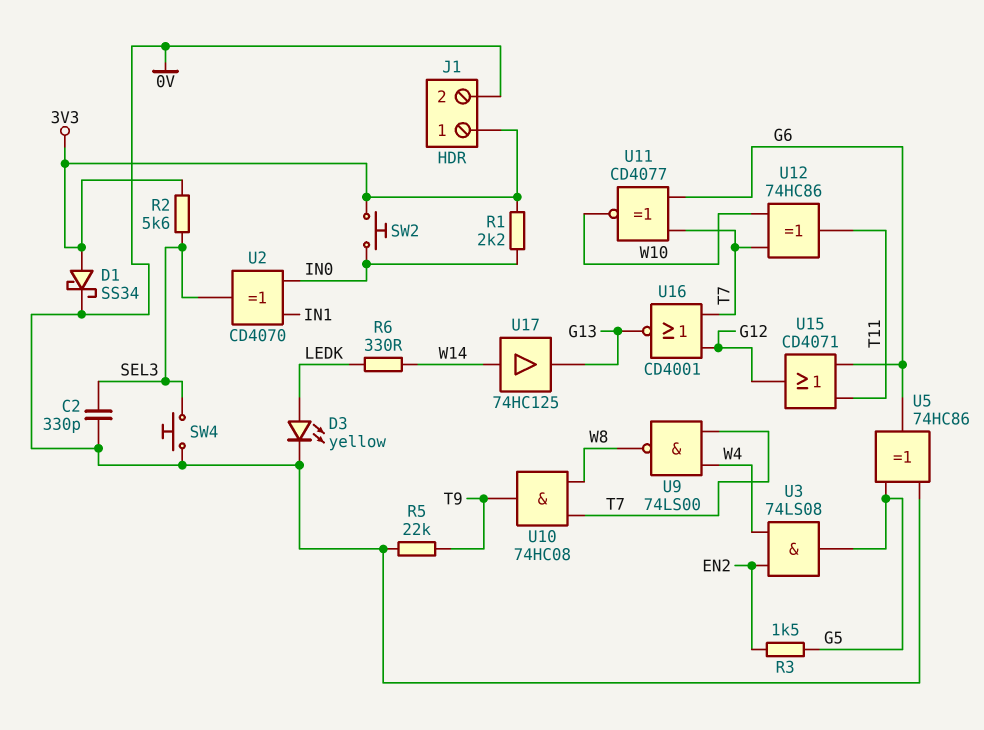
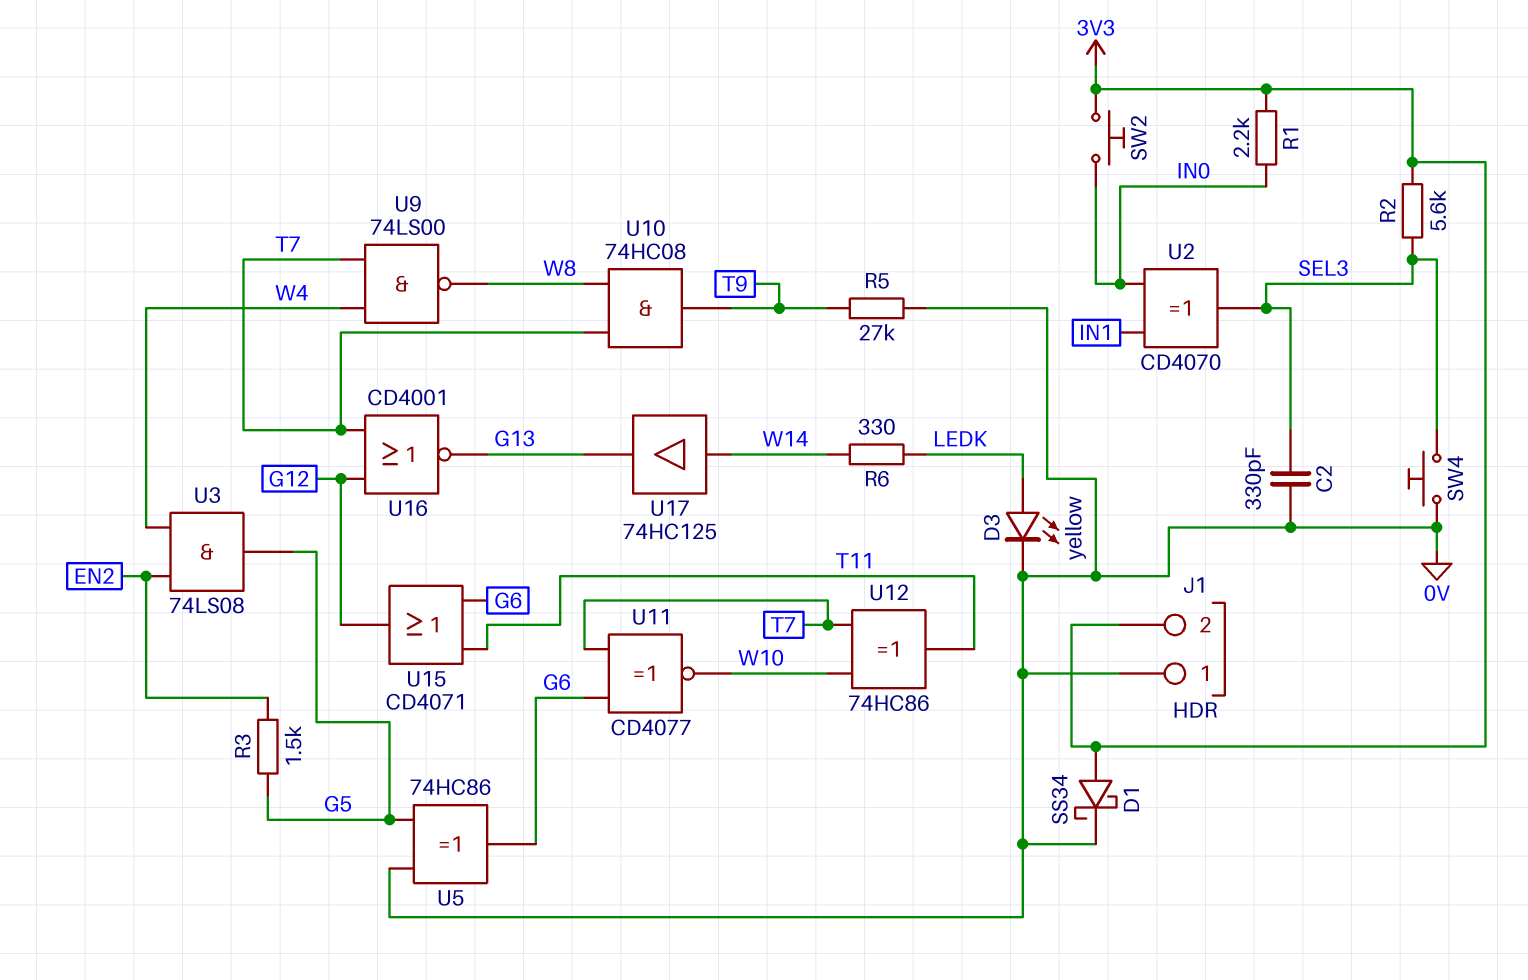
J1 pin 1: 3V3 -> 0V
J1 pin 2: 0V -> 3V3
R5: 22k (0V, T9) -> 27k (0V, T9)

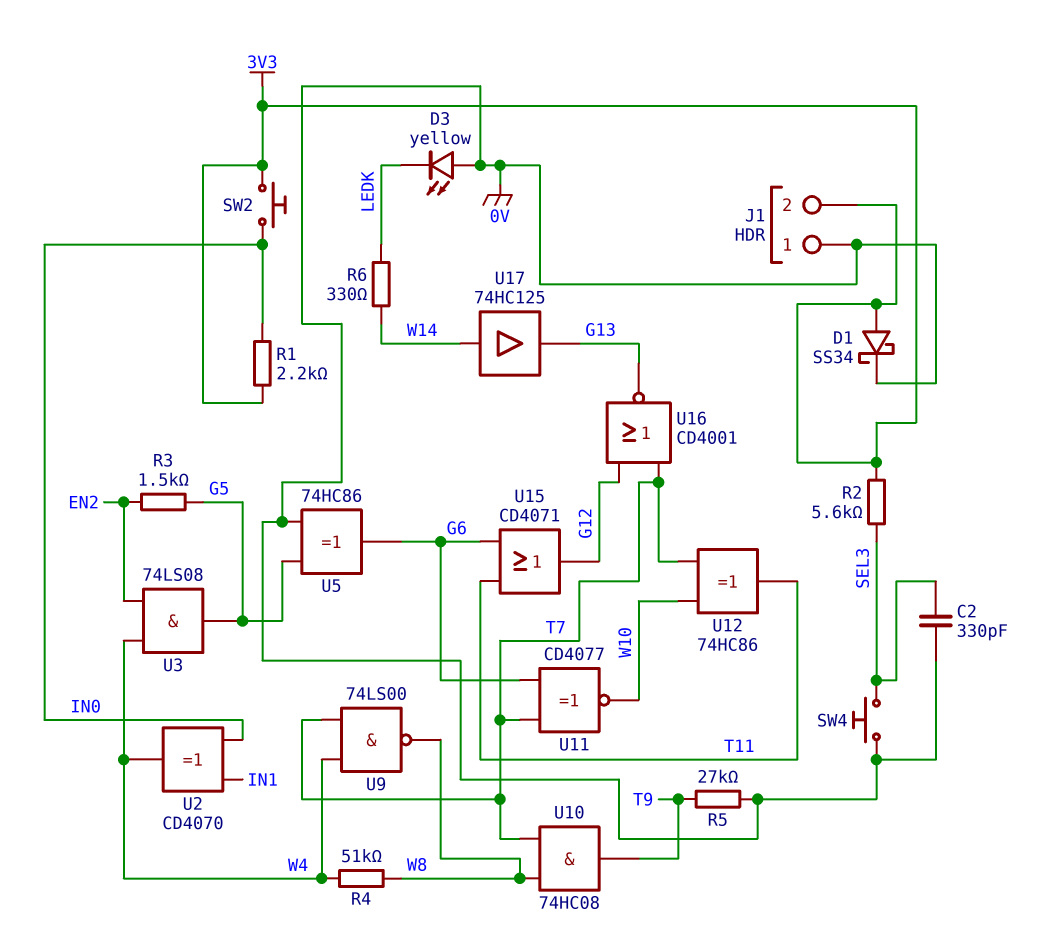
D3: LED yellow (A LEDK, K 0V) -> LED yellow (A 0V, K LEDK)
R4: none -> 51k (W4, W8)
U2: XOR CD4070 (in IN0, in IN1, out SEL3) -> XOR CD4070 (in IN0, in IN1, out W4)

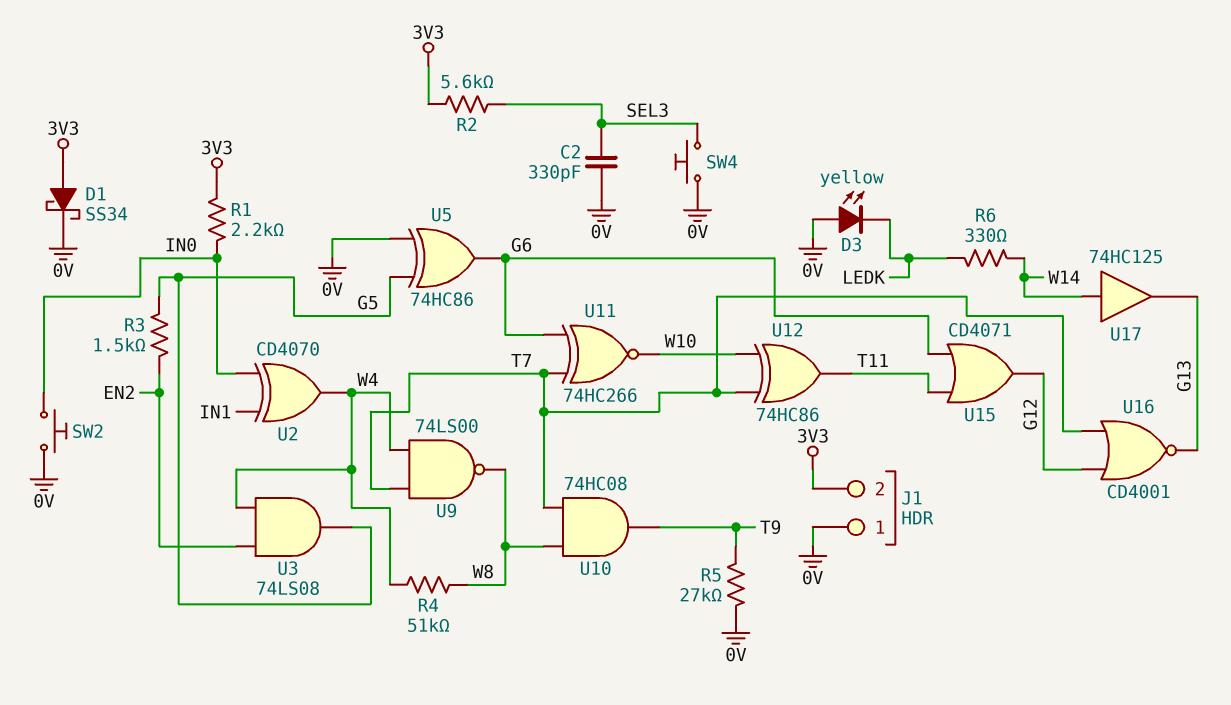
SW2: button (3V3, IN0) -> button (0V, IN0)
U11: XNOR CD4077 (in G6, in T7, out W10) -> XNOR 74HC266 (in G6, in T7, out W10)

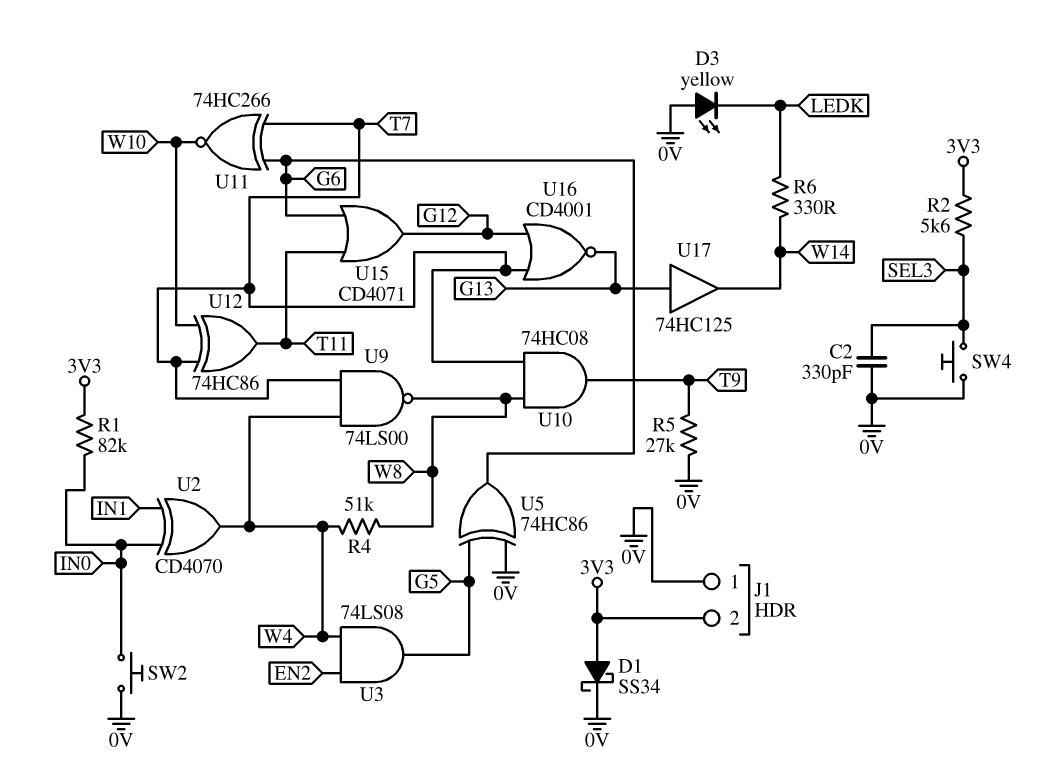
R1: 2.2k (3V3, IN0) -> 82k (3V3, IN0)
R3: 1.5k (EN2, G5) -> none
U17: buffer 74HC125 (in W14, out G13) -> buffer 74HC125 (in G13, out W14)

